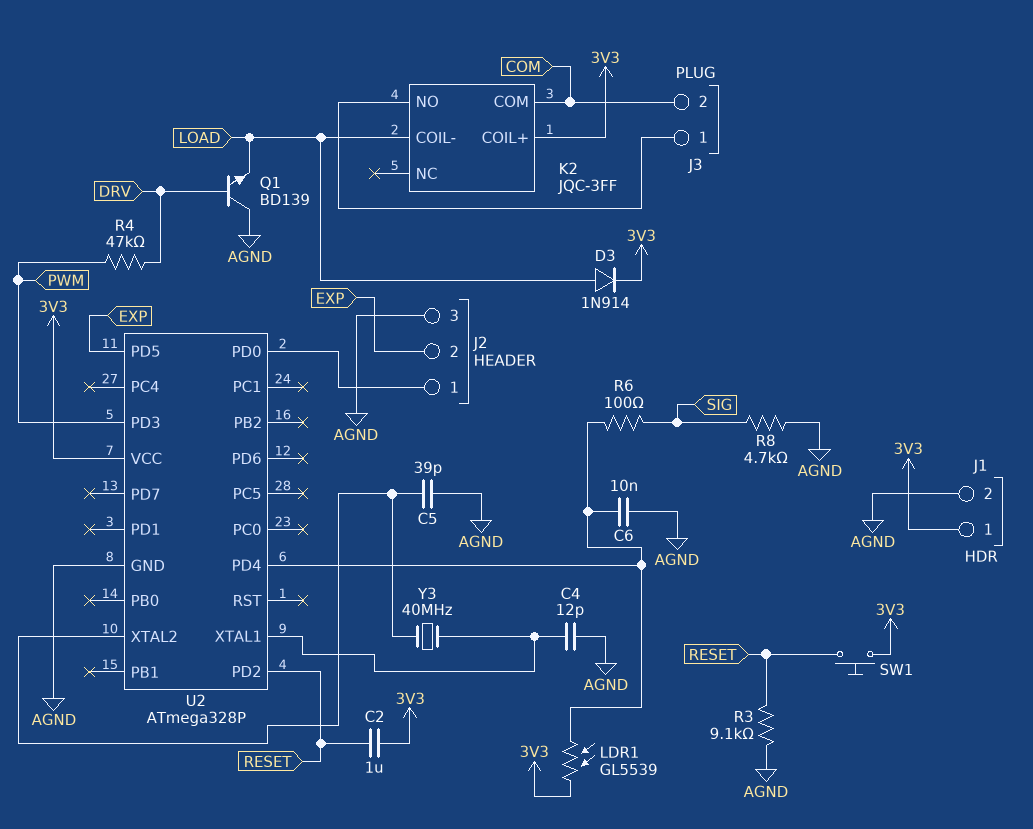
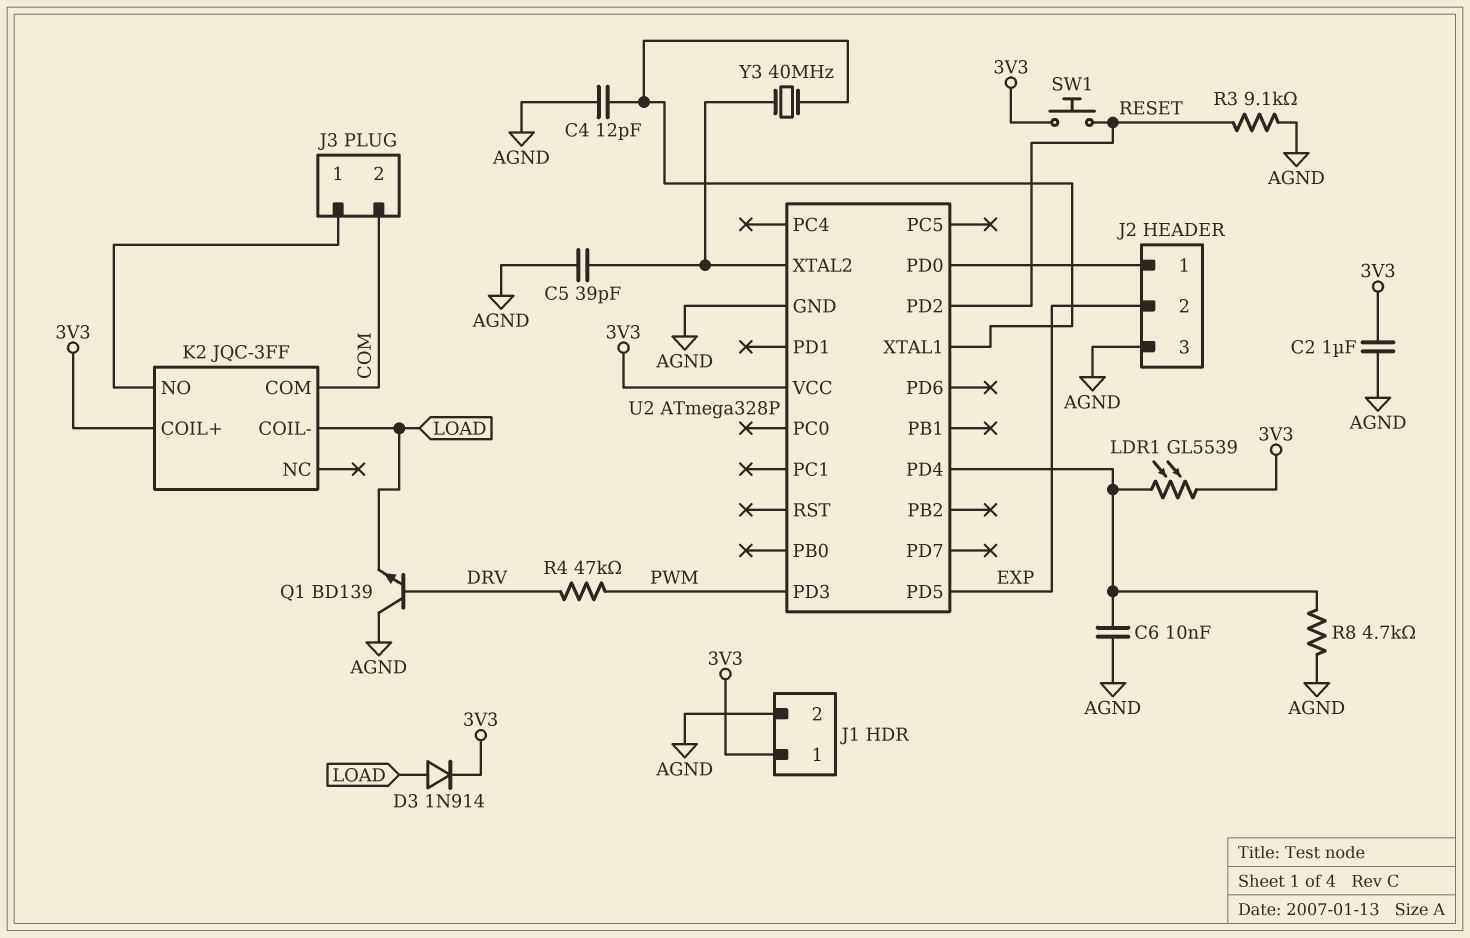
C2: 1uF (3V3, RESET) -> 1uF (3V3, AGND)
R6: 100 (SIG, U2/PD4) -> none
R8: 4.7k (AGND, SIG) -> 4.7k (AGND, U2/PD4)

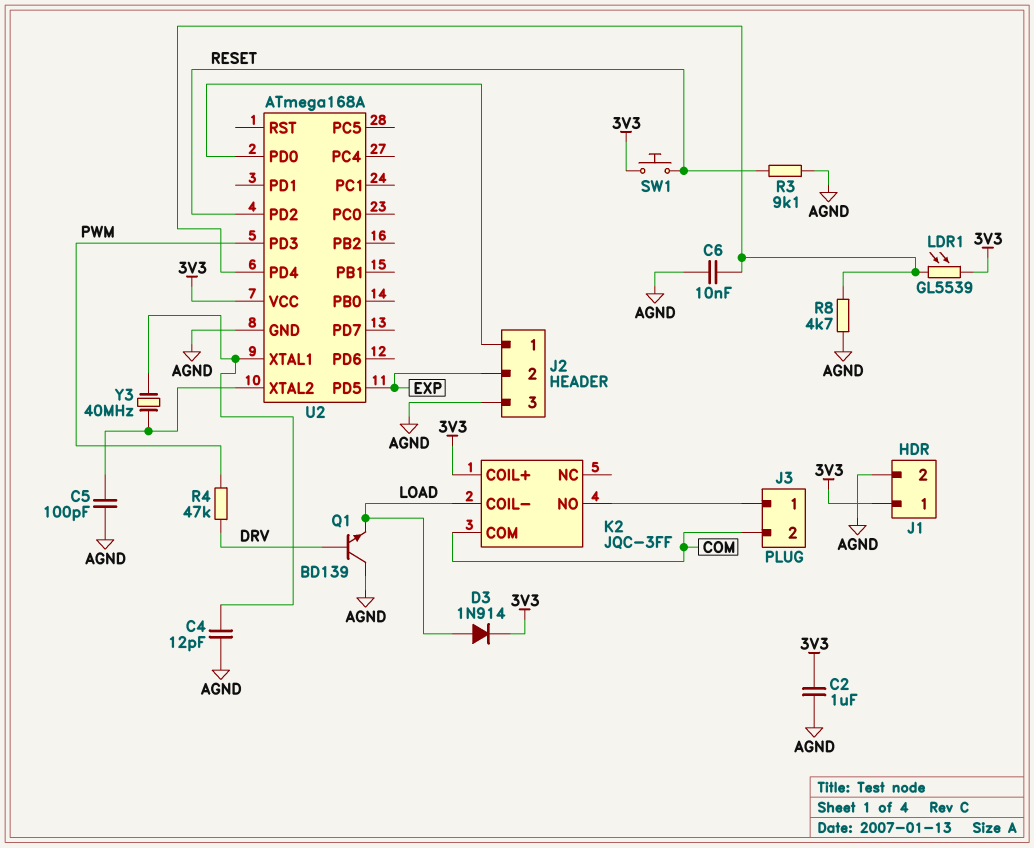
C5: 39pF (AGND, U2/XTAL2) -> 100pF (AGND, U2/XTAL2)
U2: ATmega328P -> ATmega168A

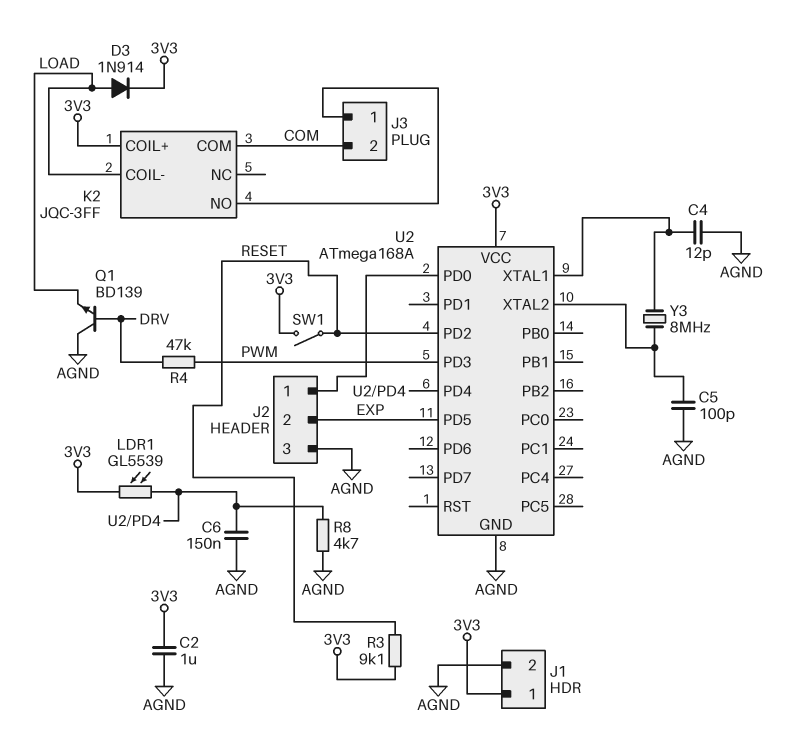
C6: 10nF (AGND, U2/PD4) -> 150nF (AGND, U2/PD4)
R3: 9.1k (AGND, RESET) -> 9.1k (3V3, RESET)
SW1: button (3V3, RESET) -> switch (3V3, RESET)
Y3: 40MHz (U2/XTAL1, U2/XTAL2) -> 8MHz (U2/XTAL1, U2/XTAL2)

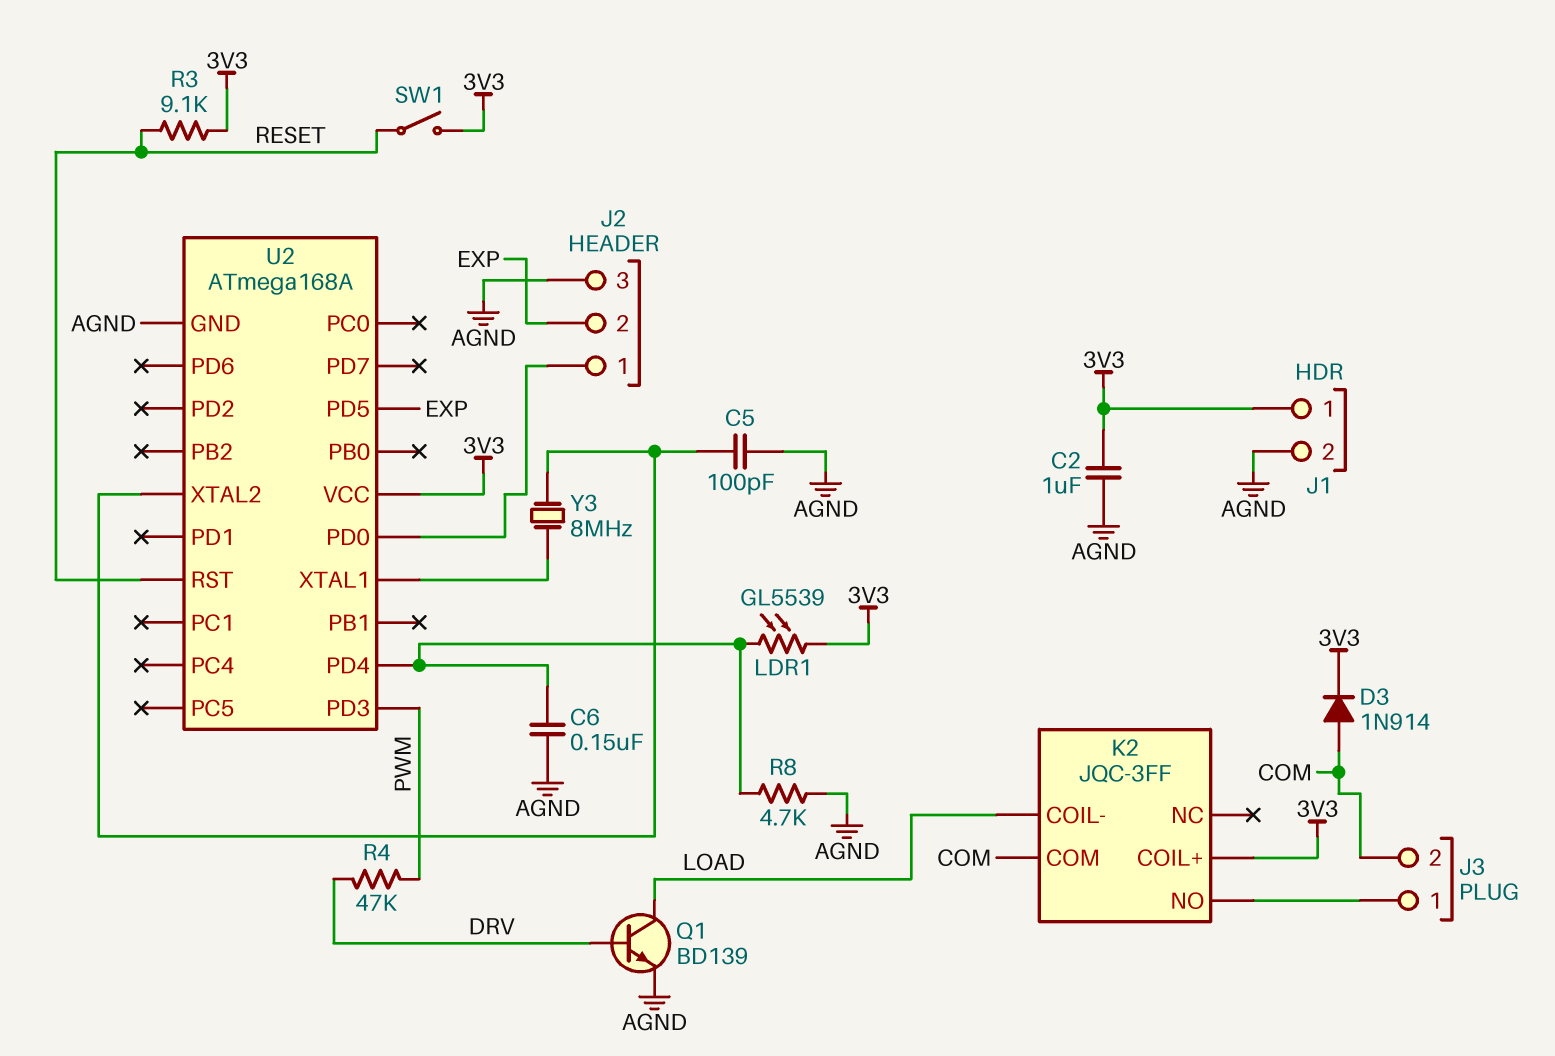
C4: 12pF (AGND, U2/XTAL1) -> none
D3: diode 1N914 (A LOAD, K 3V3) -> diode 1N914 (A COM, K 3V3)
Q1: NPN BD139 (B DRV, C AGND, E LOAD) -> NPN BD139 (B DRV, C LOAD, E AGND)
U2 pin PD2: RESET -> none
U2 pin RST: none -> RESET

